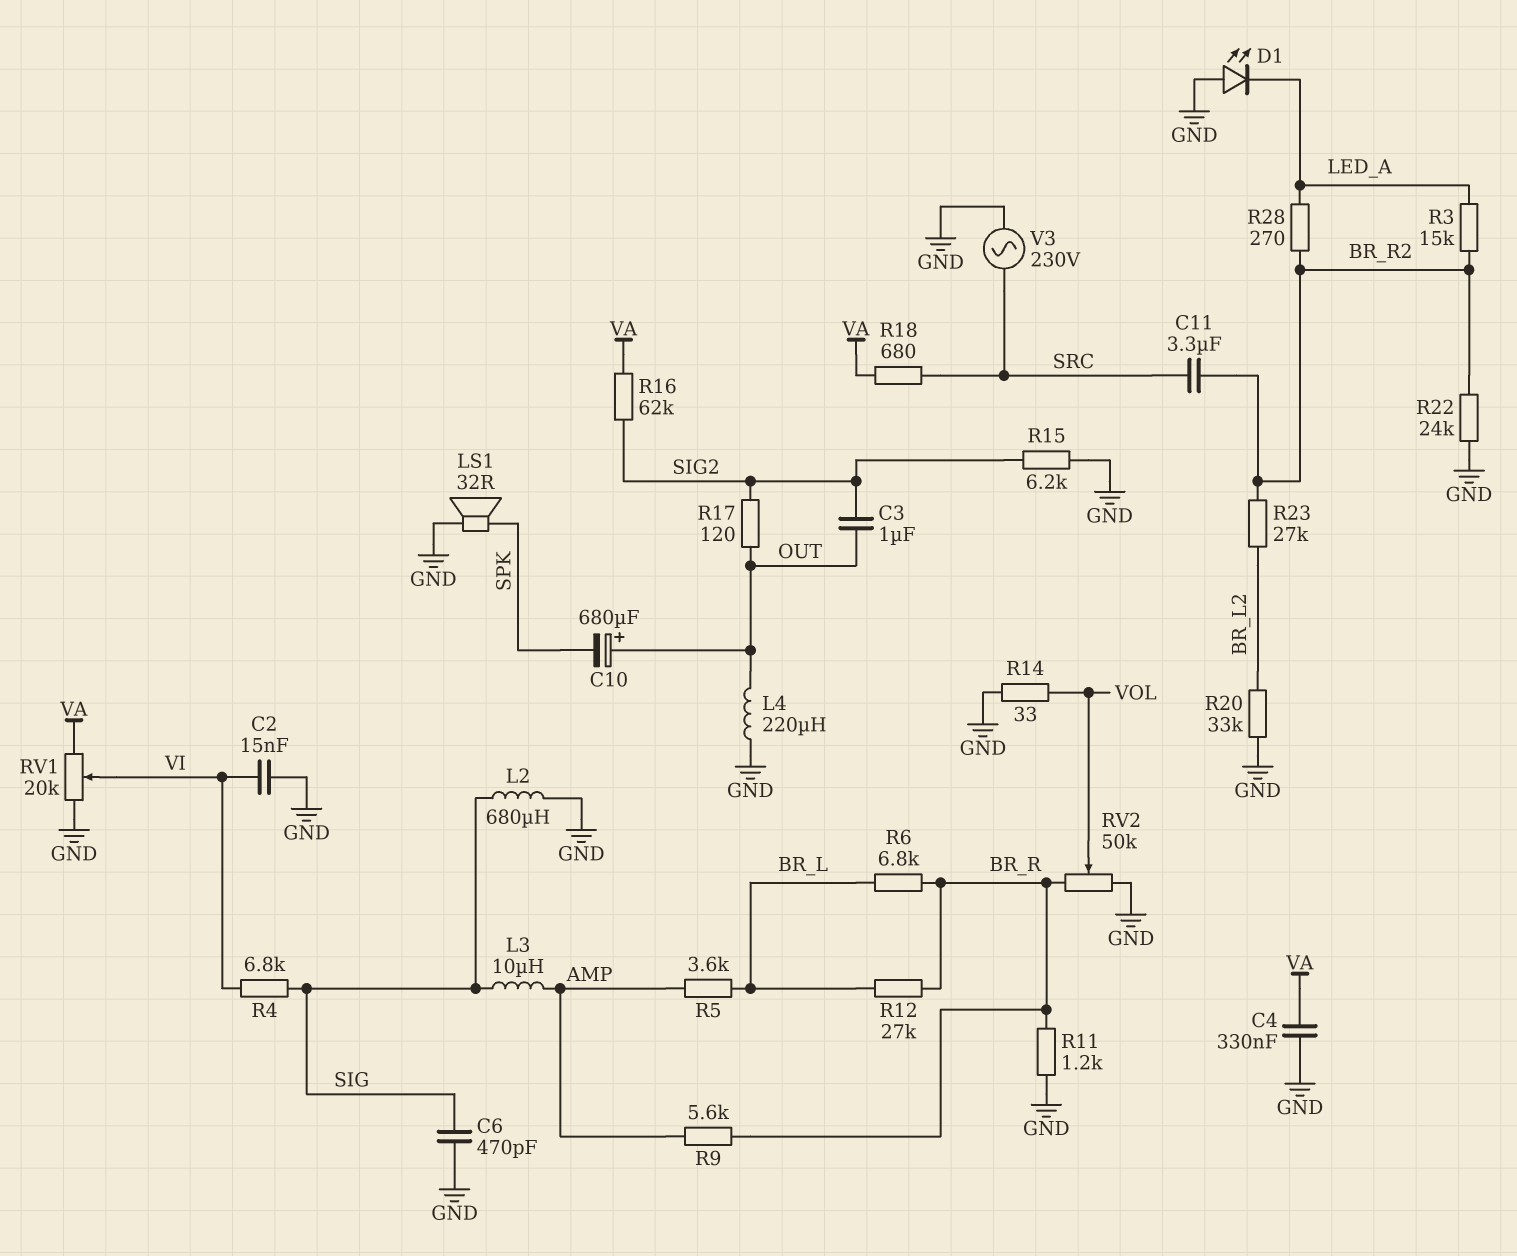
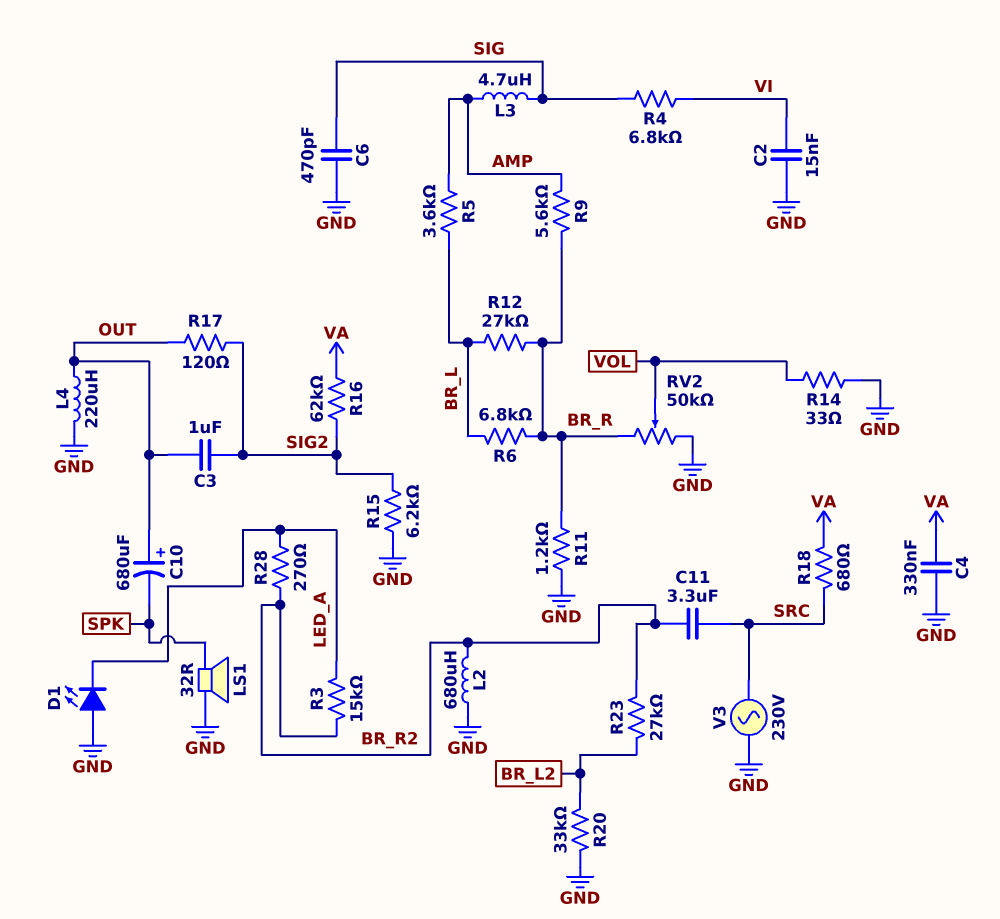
L2: 680uH (GND, SIG) -> 680uH (BR_R2, GND)
L3: 10uH (AMP, SIG) -> 4.7uH (AMP, SIG)
R22: 24k (BR_R2, GND) -> none
RV1: 20k (GND, VA, wiper VI) -> none

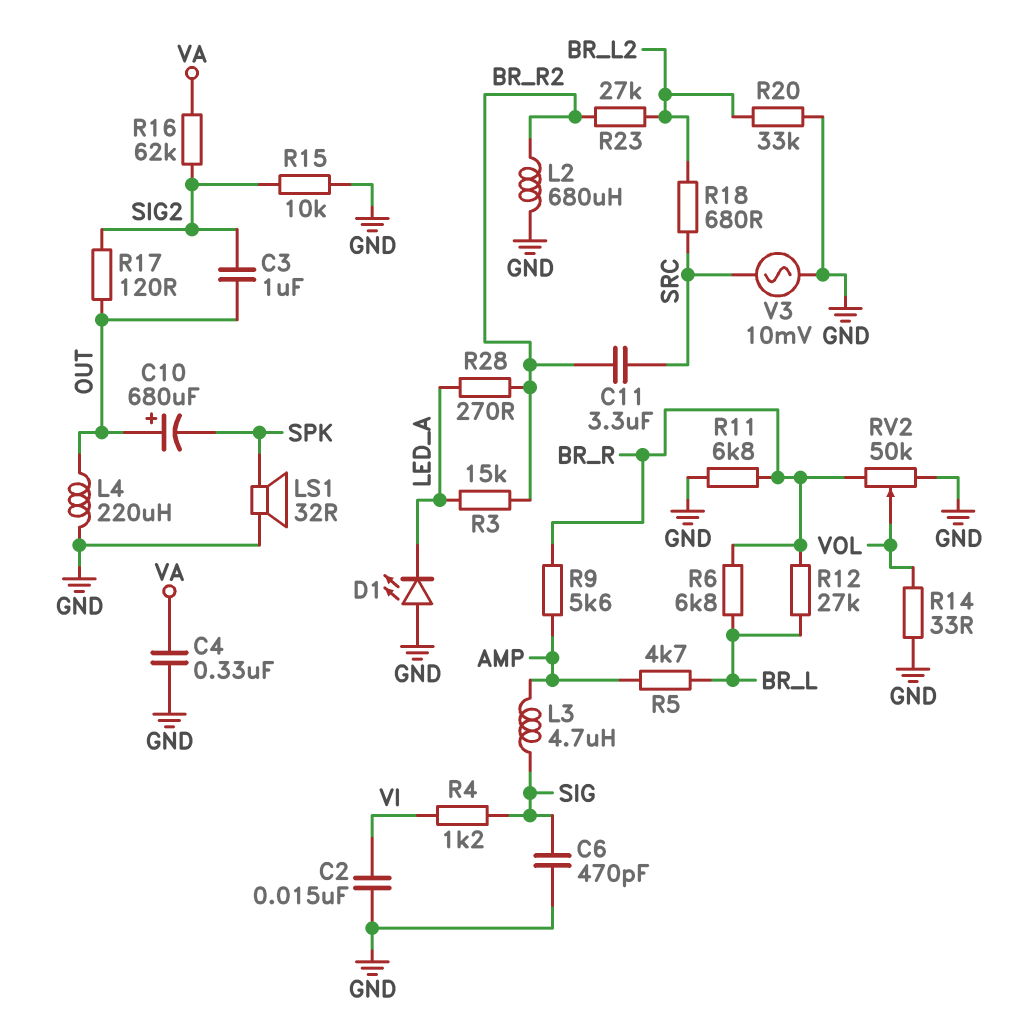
R4: 6.8k (SIG, VI) -> 1.2k (SIG, VI)
R5: 3.6k (AMP, BR_L) -> 4.7k (AMP, BR_L)
R11: 1.2k (BR_R, GND) -> 6.8k (BR_R, GND)
R15: 6.2k (GND, SIG2) -> 10k (GND, SIG2)
R18: 680 (SRC, VA) -> 680 (BR_L2, SRC)
V3: AC 230V (GND, SRC) -> AC 10mV (GND, SRC)

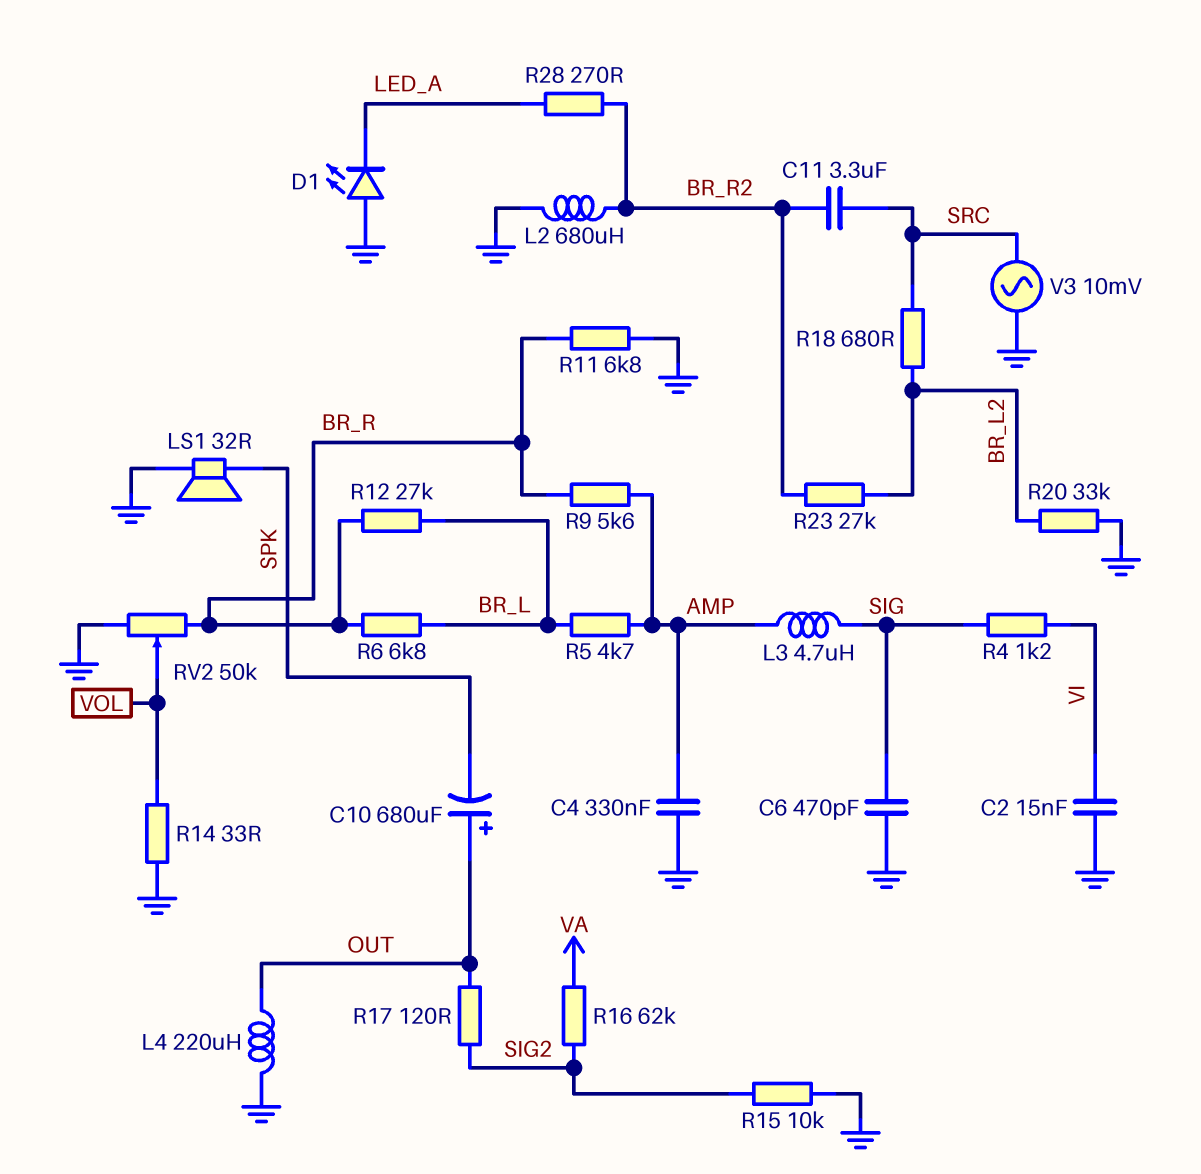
C3: 1uF (OUT, SIG2) -> none
C4: 330nF (GND, VA) -> 330nF (AMP, GND)
R3: 15k (BR_R2, LED_A) -> none

